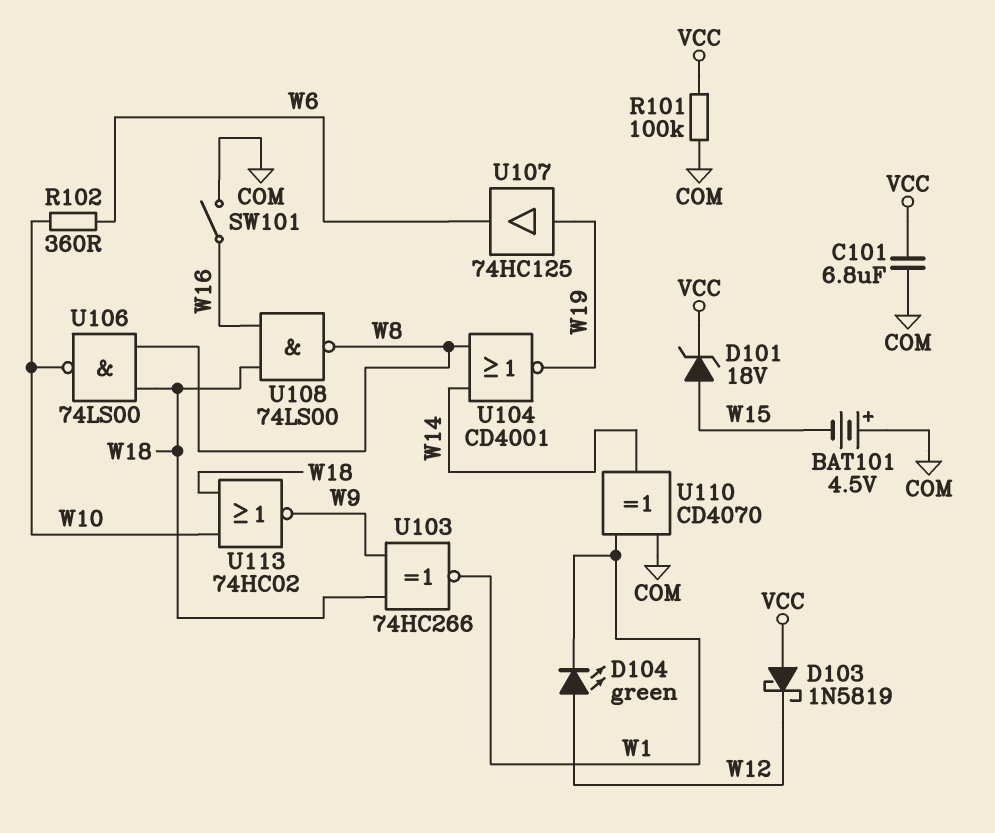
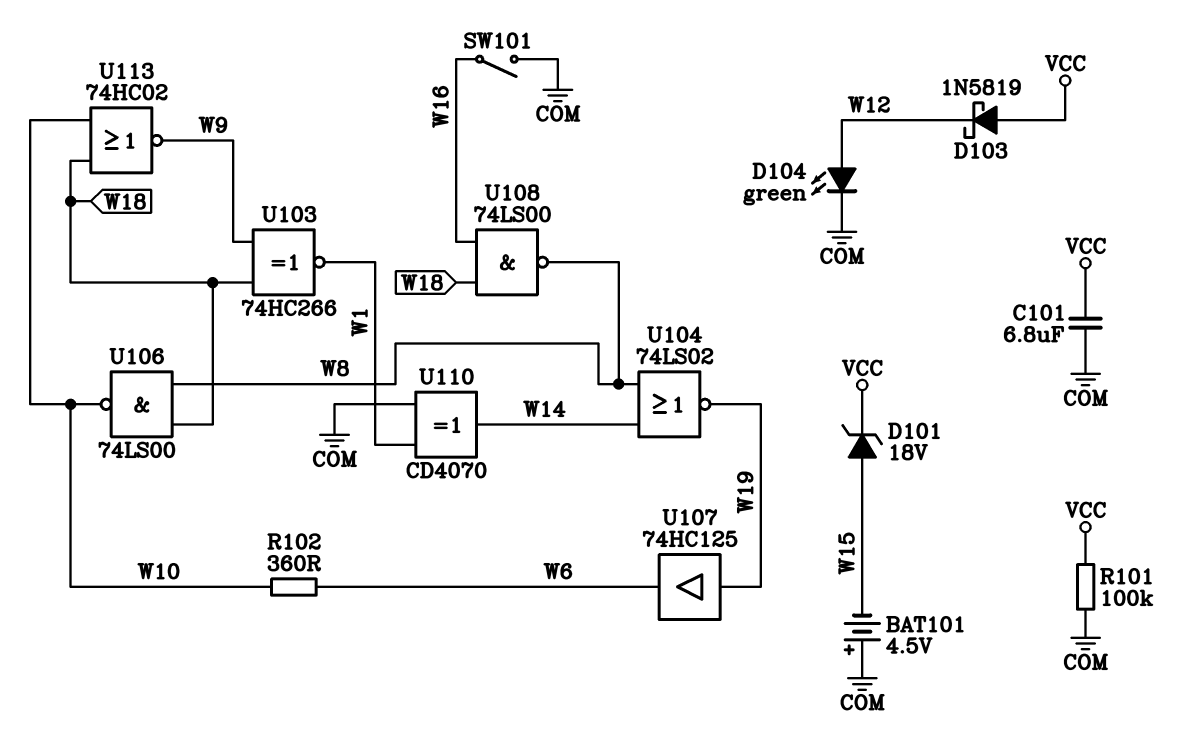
D104: LED green (A W12, K W1) -> LED green (A W12, K COM)
U104: NOR CD4001 (in W8, in W14, out W19) -> NOR 74LS02 (in W8, in W14, out W19)

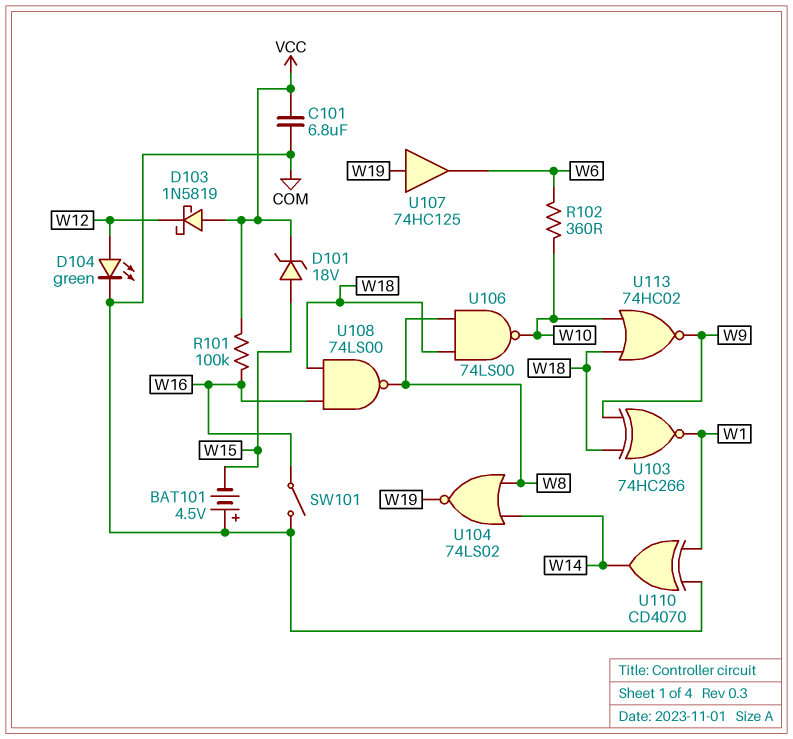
R101: 100k (COM, VCC) -> 100k (VCC, W16)

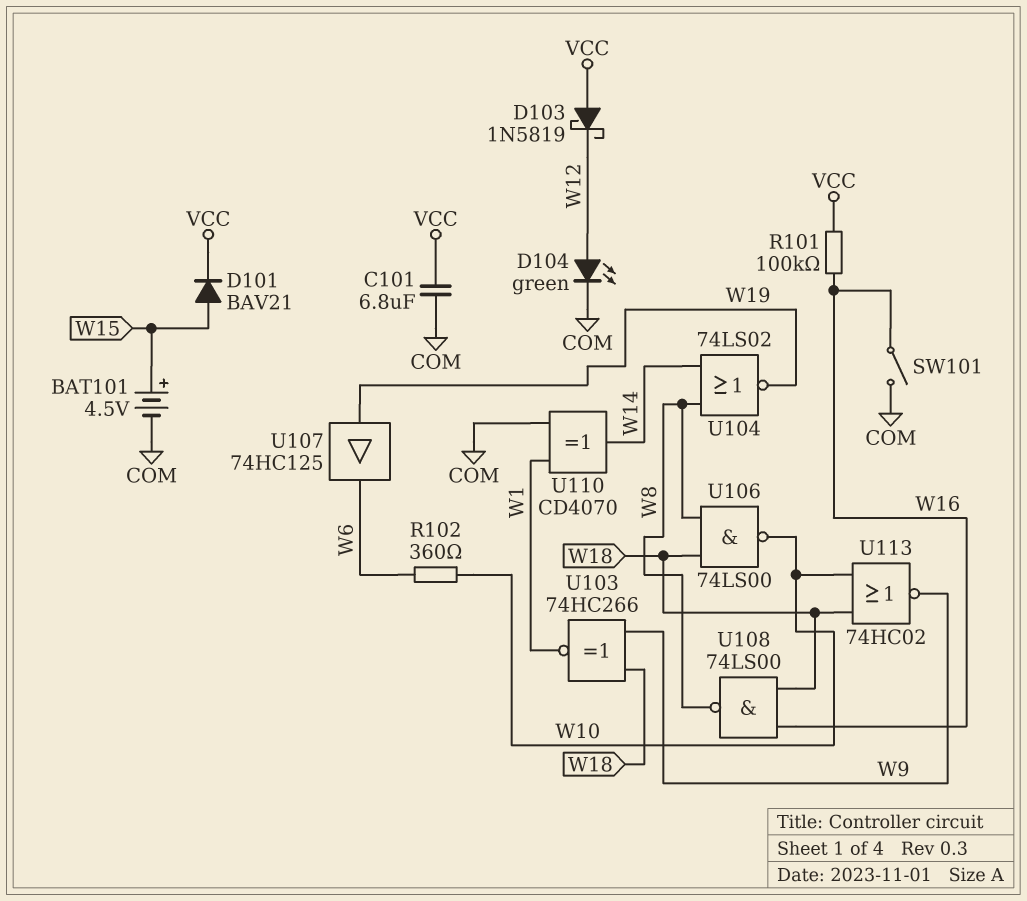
BAT101: 4.5V (plus COM, minus W15) -> 4.5V (plus W15, minus COM)
D101: zener 18V (A W15, K VCC) -> diode BAV21 (A W15, K VCC)

